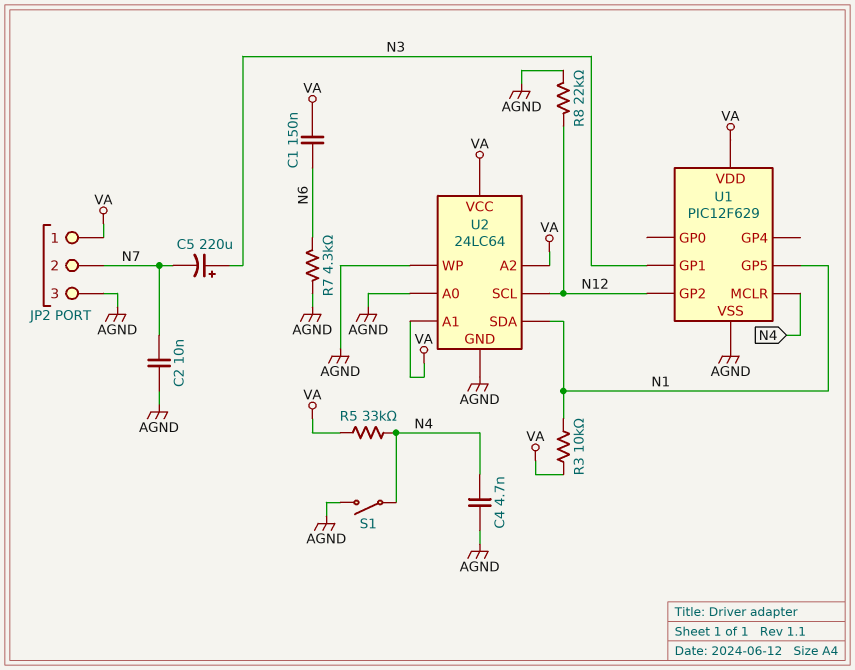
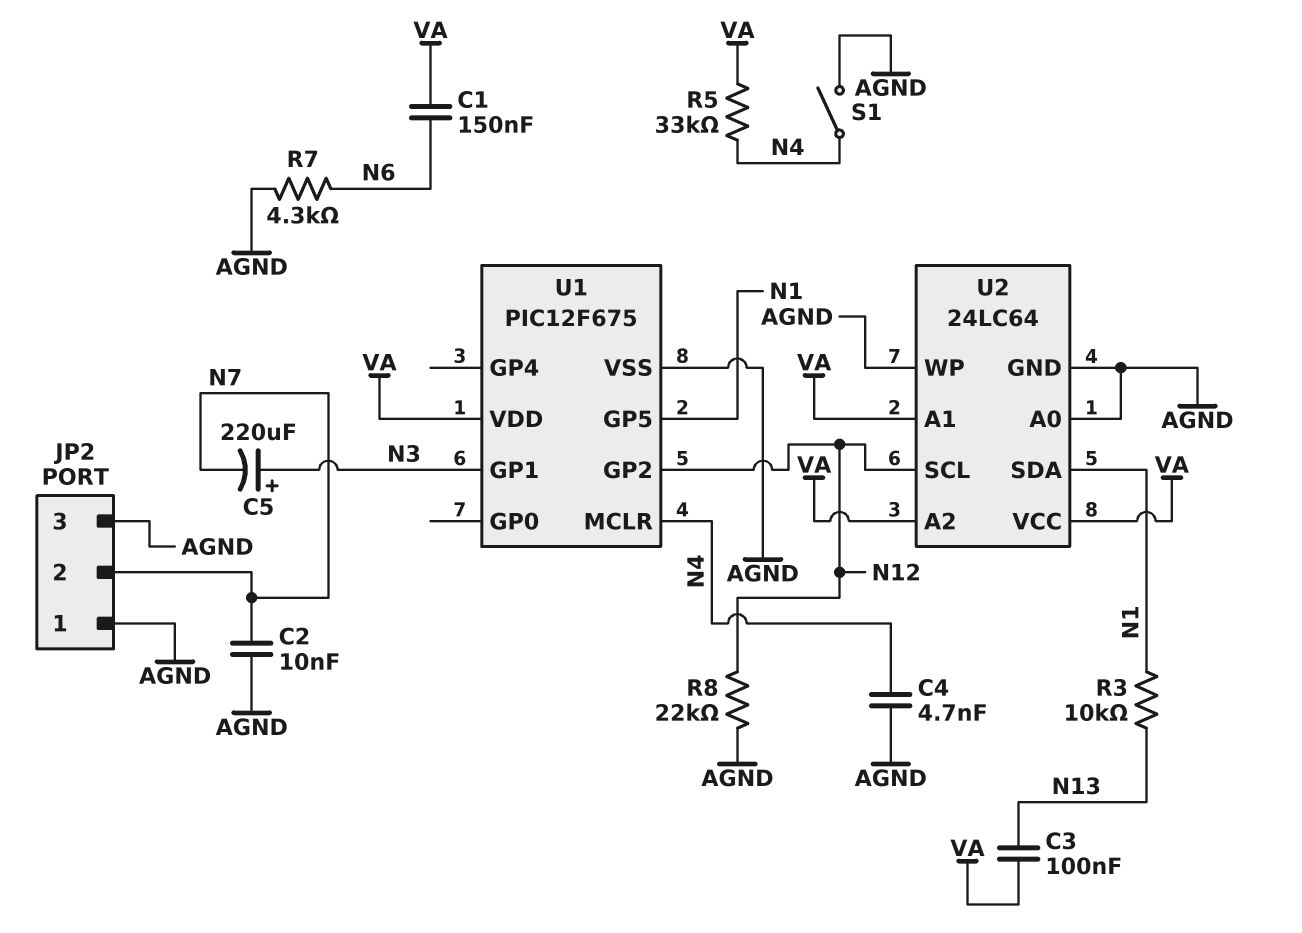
C3: none -> 100nF (N13, VA)
JP2 pin 1: VA -> AGND
R3: 10k (N1, VA) -> 10k (N1, N13)
U1: PIC12F629 -> PIC12F675

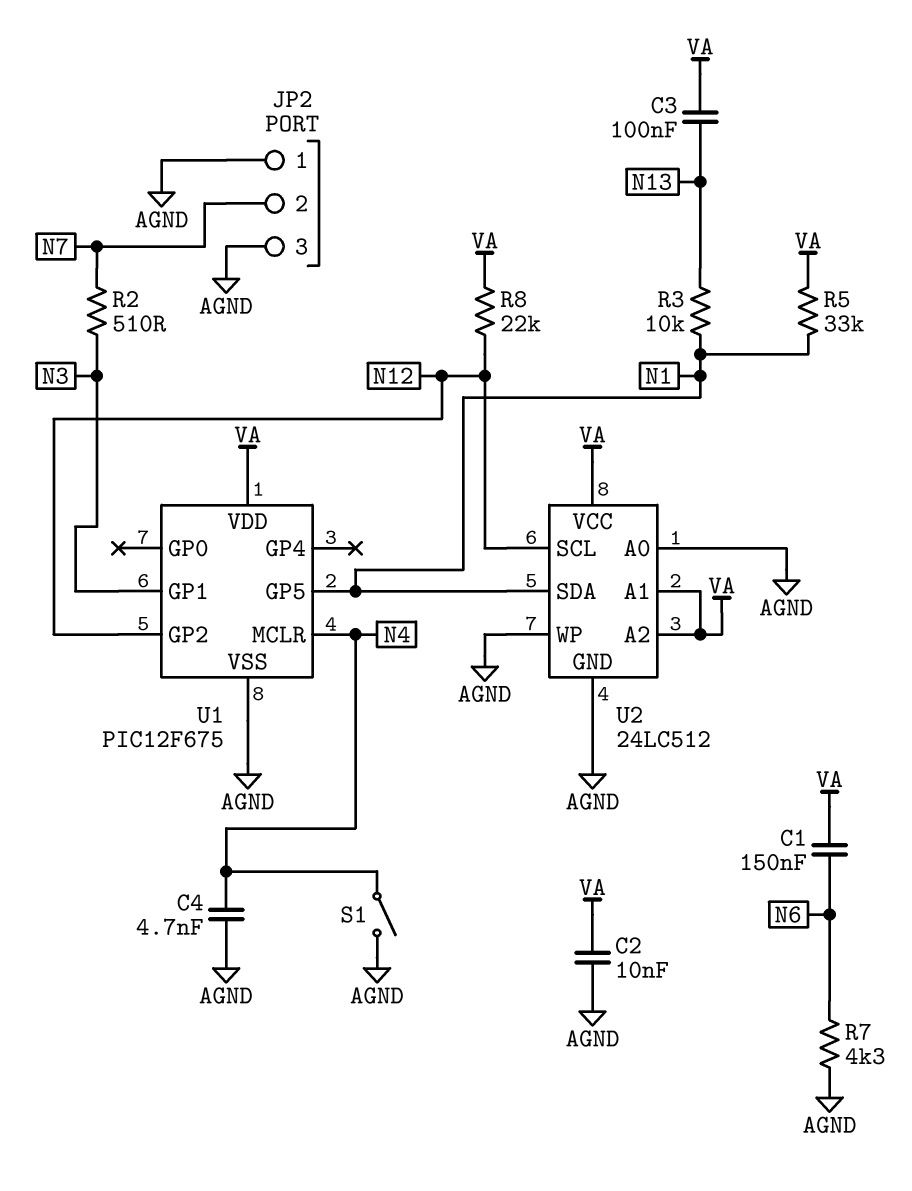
C2: 10nF (AGND, N7) -> 10nF (AGND, VA)
C5: 220uF (plus N3, minus N7) -> none
R2: none -> 510 (N3, N7)
R5: 33k (N4, VA) -> 33k (N1, VA)
R8: 22k (AGND, N12) -> 22k (N12, VA)
U2: 24LC64 -> 24LC512

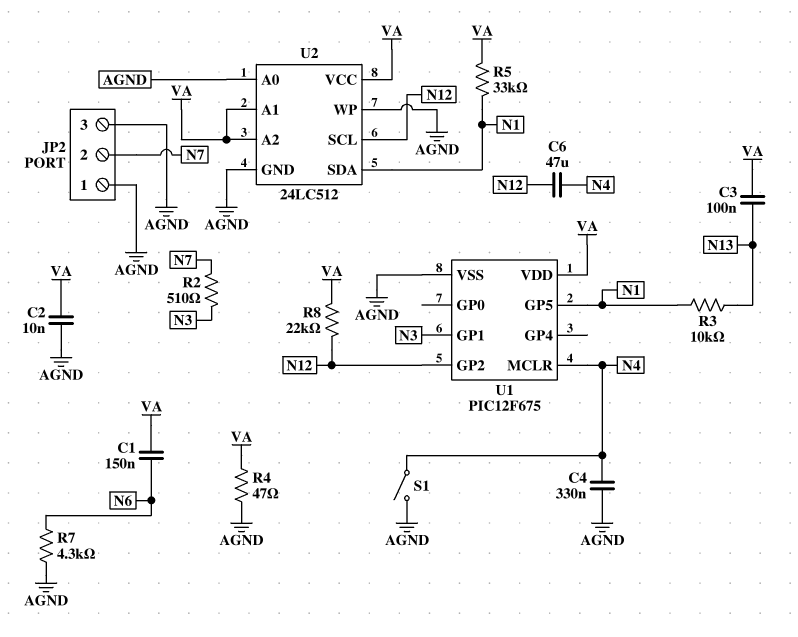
C4: 4.7nF (AGND, N4) -> 330nF (AGND, N4)
C6: none -> 47uF (N4, N12)
R4: none -> 47 (AGND, VA)

